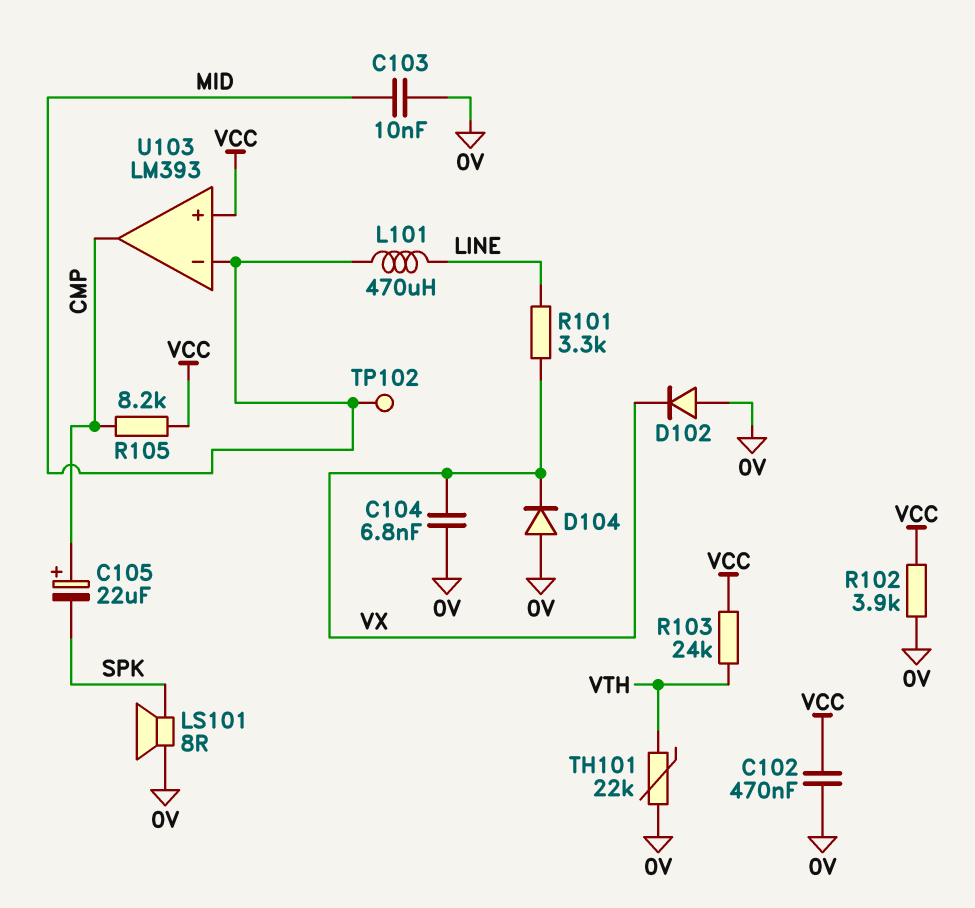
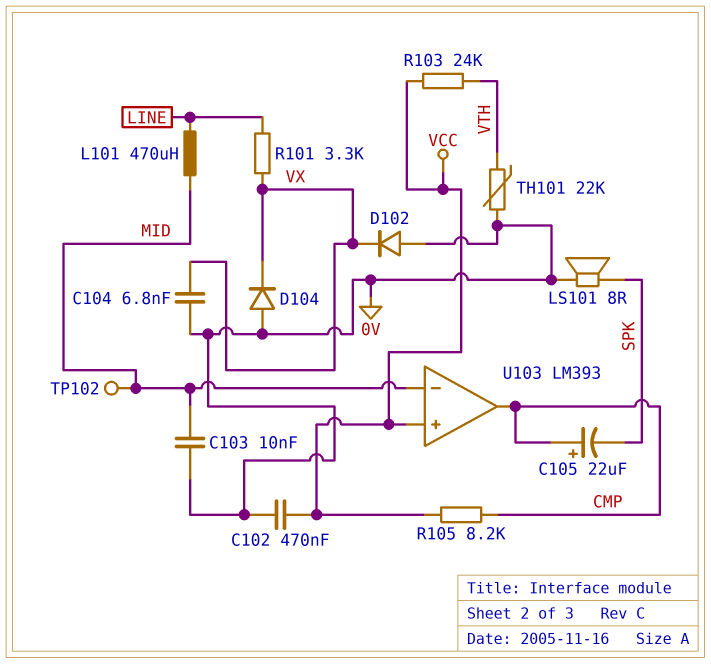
R102: 3.9k (0V, VCC) -> none

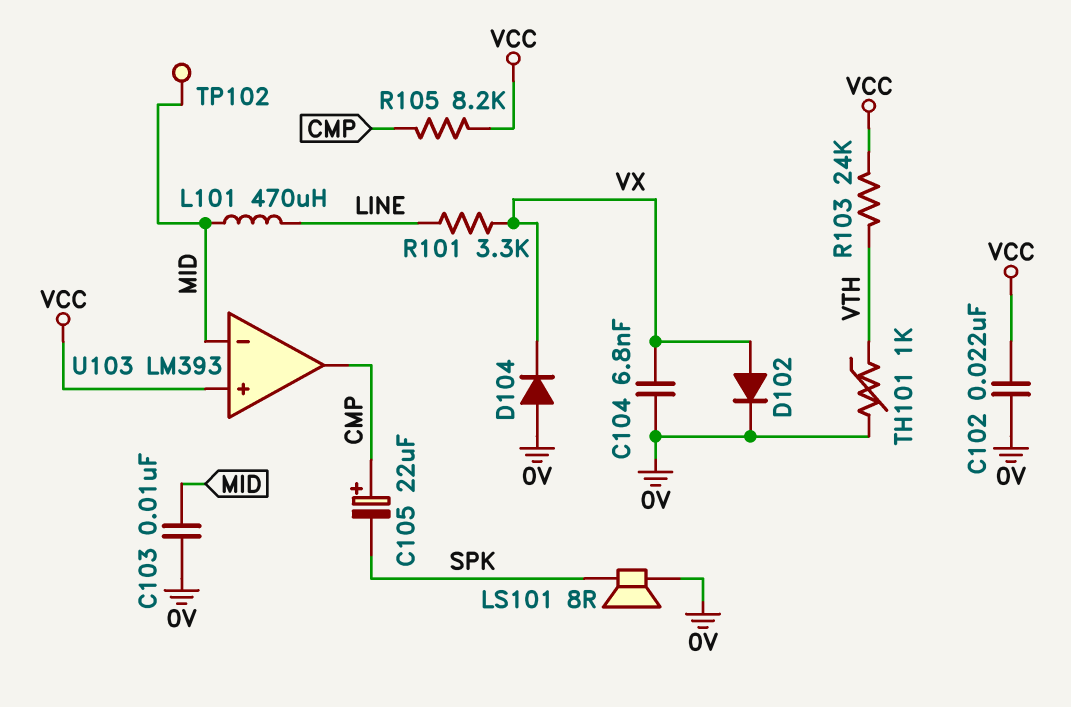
C102: 470nF (0V, VCC) -> 22nF (0V, VCC)
D102: diode (A 0V, K VX) -> diode (A VX, K 0V)
TH101: 22k (0V, VTH) -> 1k (0V, VTH)

